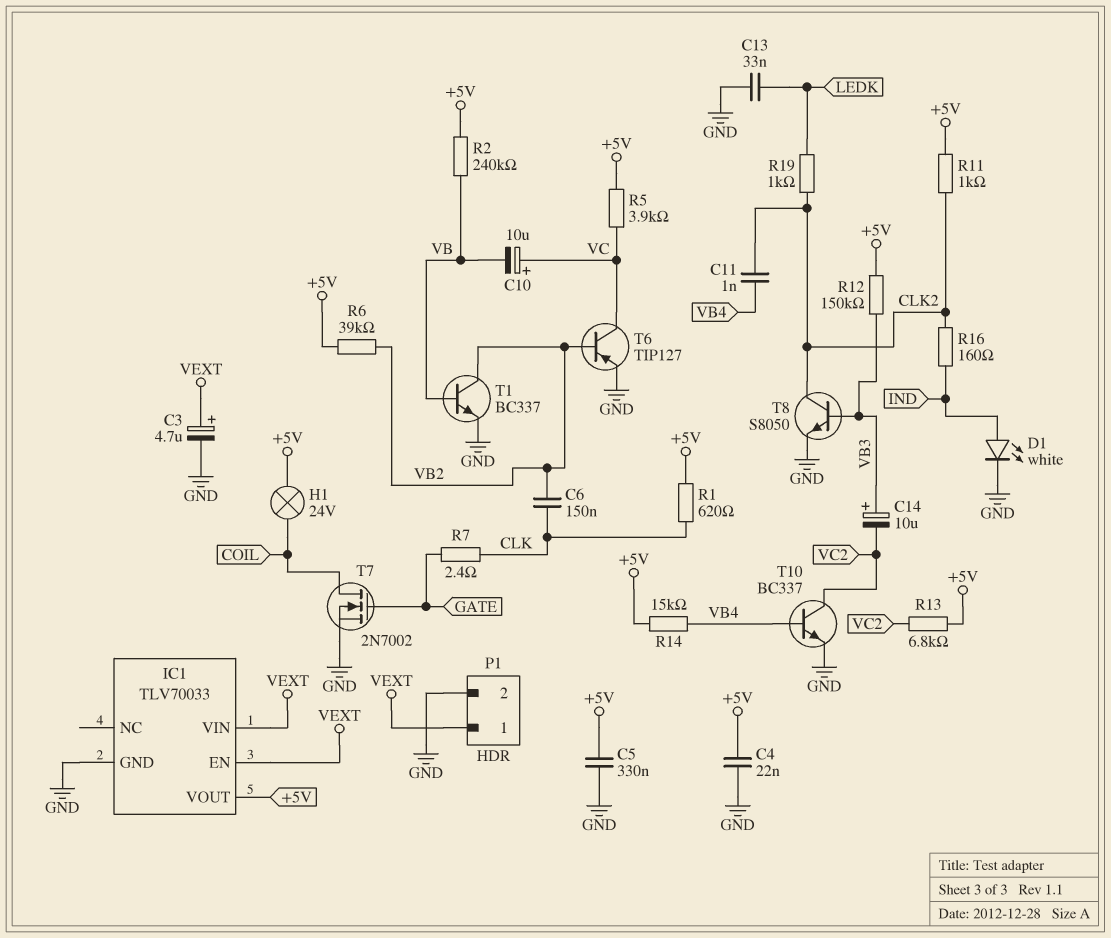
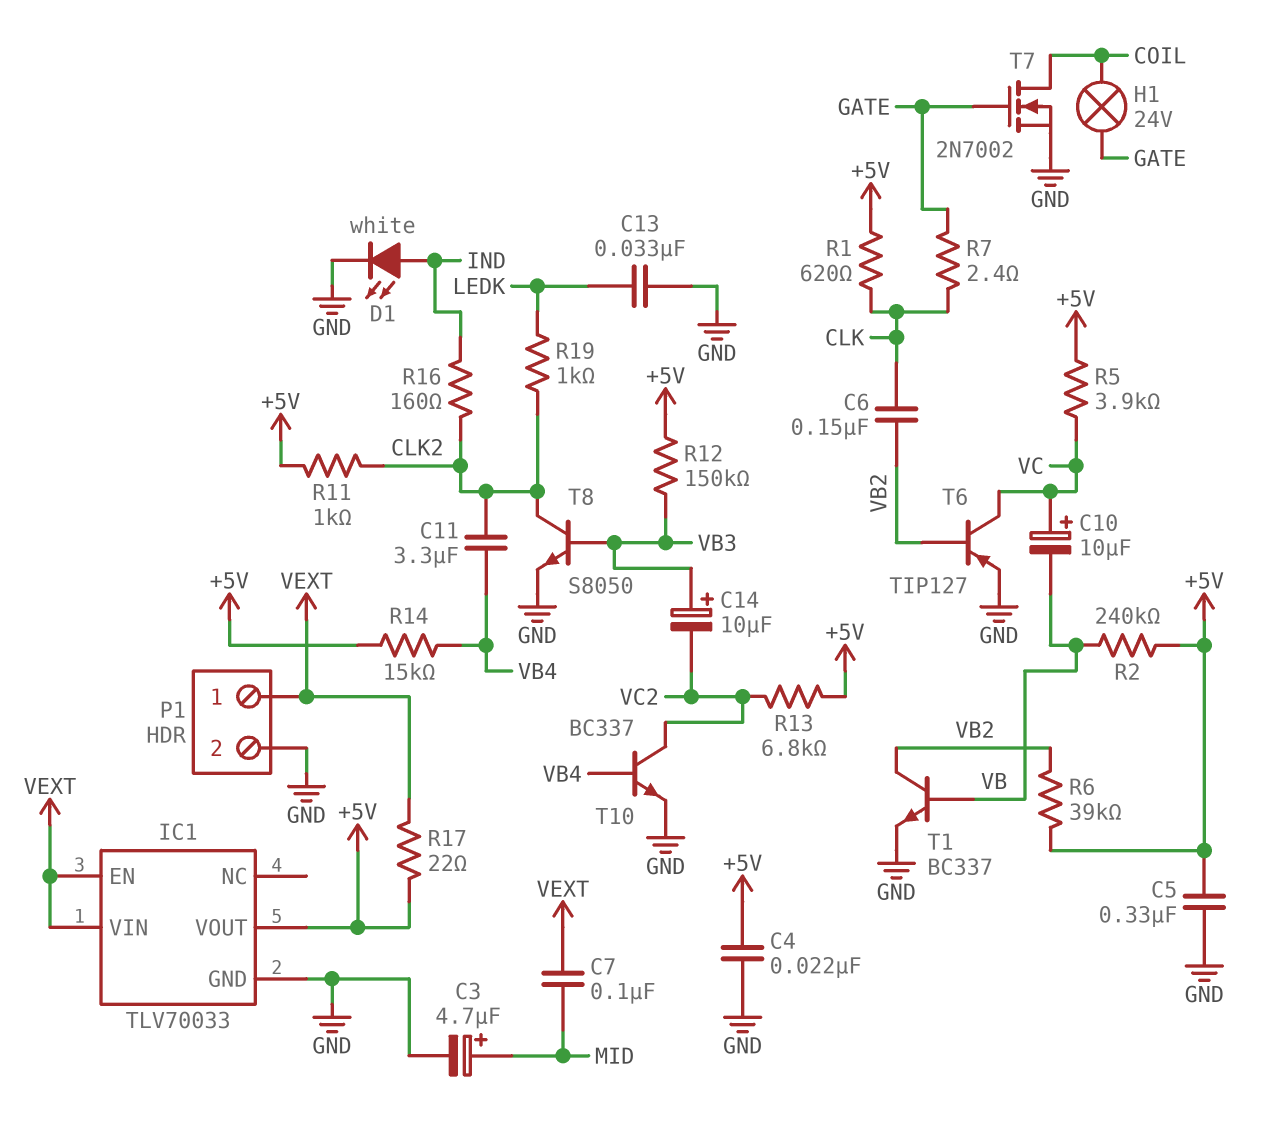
C3: 4.7uF (plus VEXT, minus GND) -> 4.7uF (plus MID, minus GND)
C7: none -> 100nF (MID, VEXT)
C11: 1nF (CLK2, VB4) -> 3.3uF (CLK2, VB4)
H1: lamp 24V (+5V, COIL) -> lamp 24V (COIL, GATE)
R17: none -> 22 (+5V, VEXT)

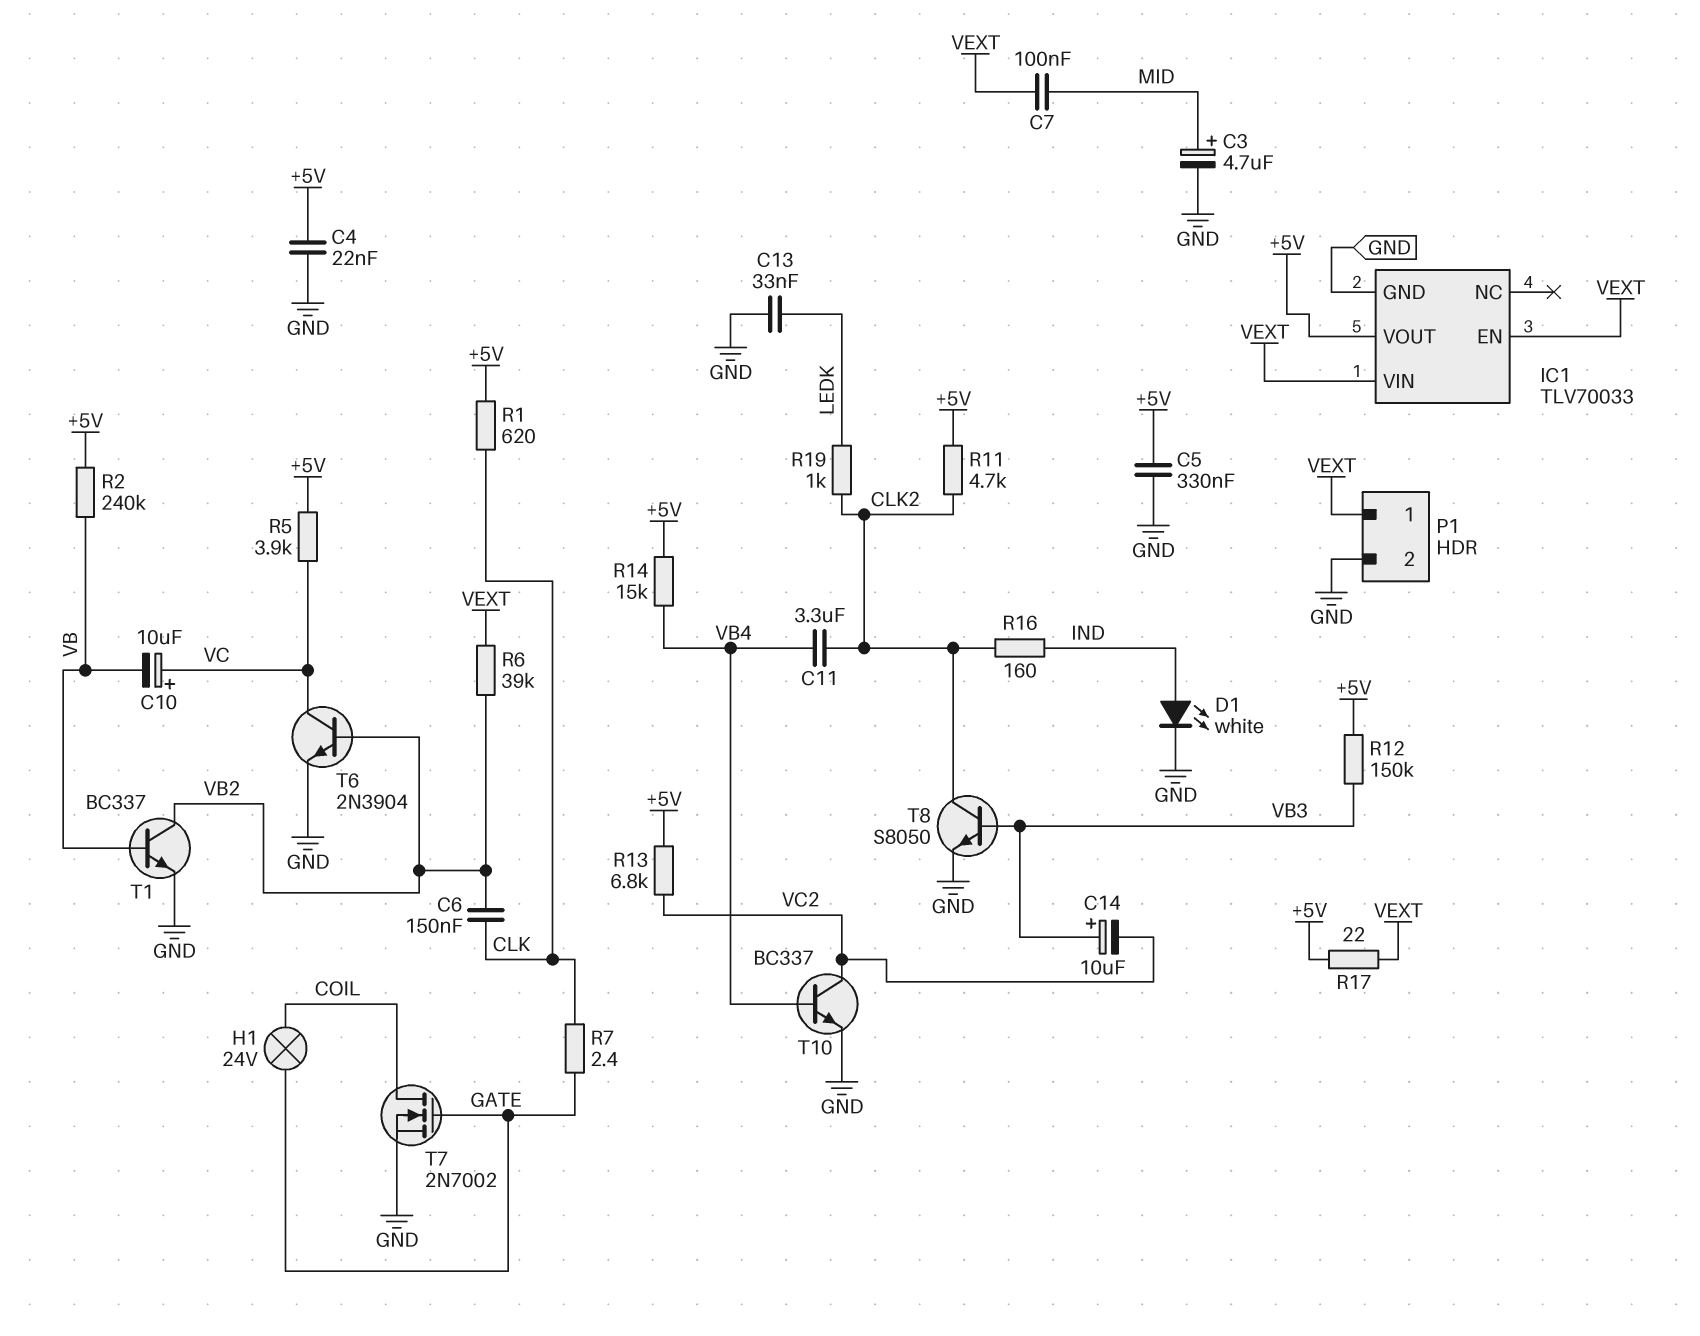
R6: 39k (+5V, VB2) -> 39k (VB2, VEXT)
R11: 1k (+5V, CLK2) -> 4.7k (+5V, CLK2)
T6: PNP TIP127 (B VB2, C VC, E GND) -> NPN 2N3904 (B VB2, C VC, E GND)

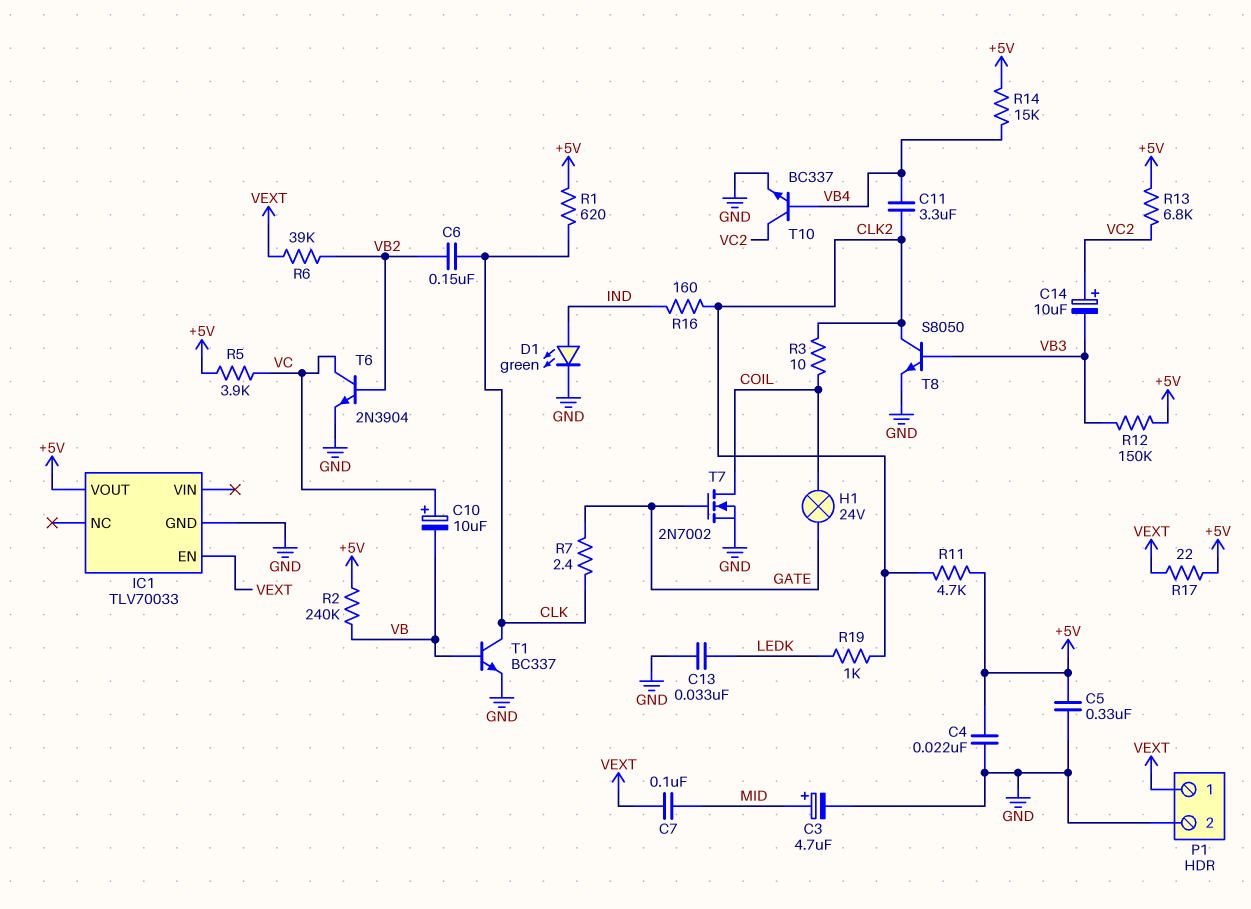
C14: 10uF (plus VB3, minus VC2) -> 10uF (plus VC2, minus VB3)
D1: LED white (A IND, K GND) -> LED green (A IND, K GND)
IC1 pin VIN: VEXT -> none
R3: none -> 10 (CLK2, COIL)
T1: NPN BC337 (B VB, C VB2, E GND) -> NPN BC337 (B VB, C CLK, E GND)

